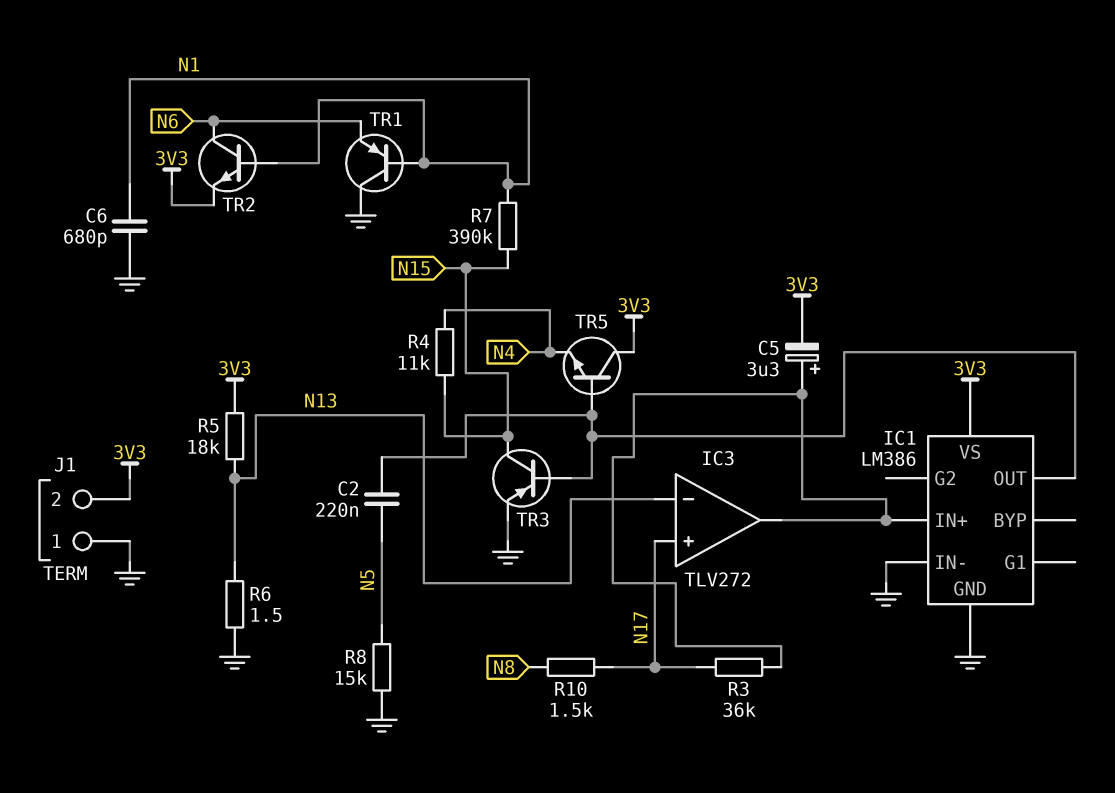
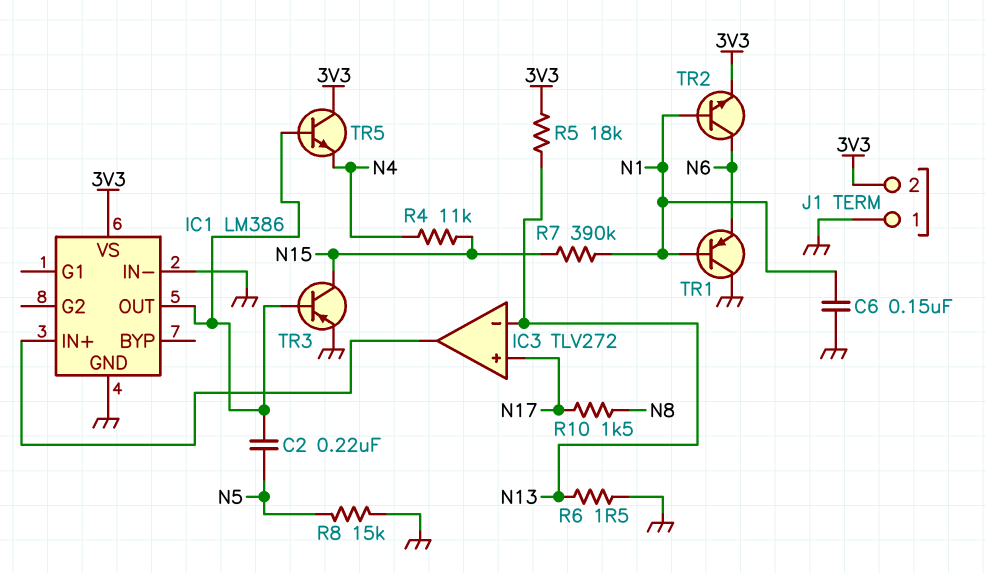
C5: 3.3uF (plus IC1/IN+, minus 3V3) -> none
C6: 680pF (GND, N1) -> 150nF (GND, N1)
R3: 36k (IC1/IN+, N17) -> none

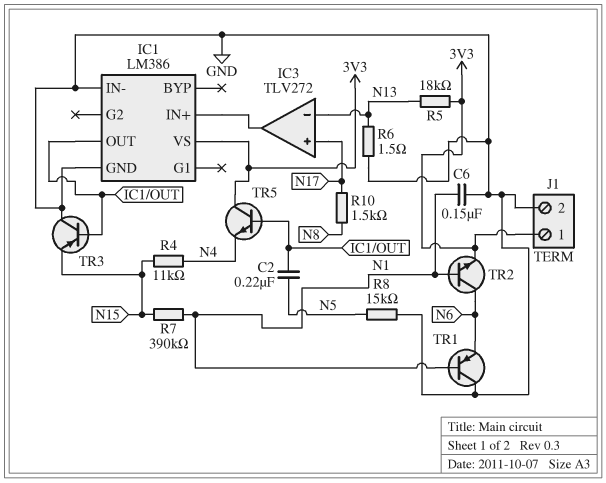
J1 pin 1: GND -> 3V3
J1 pin 2: 3V3 -> GND
TR3: PNP (B IC1/OUT, C N15, E GND) -> PNP (B IC1/OUT, C GND, E N15)

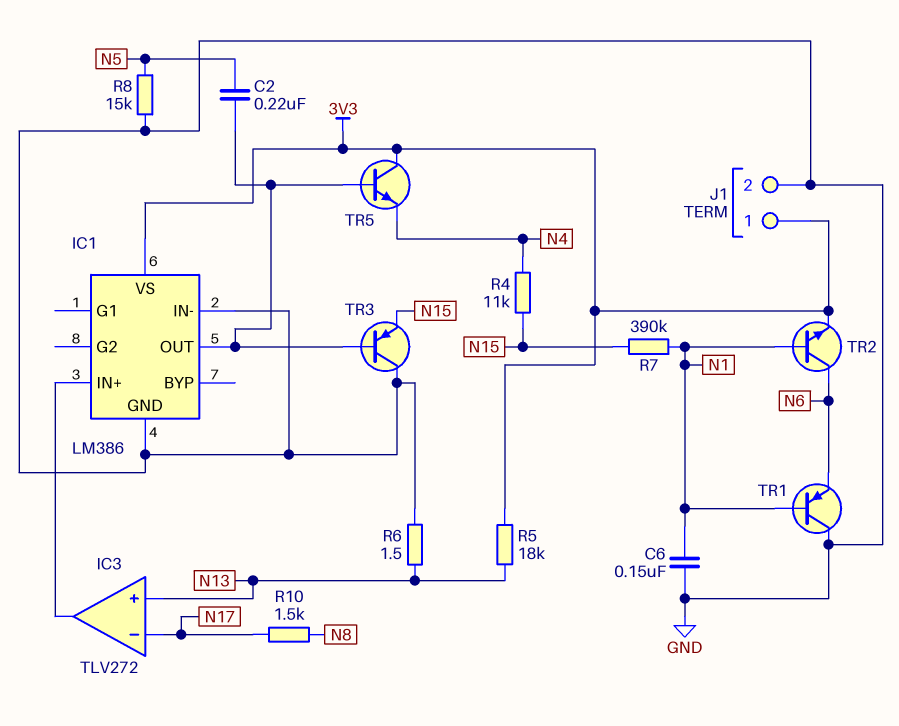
IC3 pin in+: N17 -> N13
IC3 pin in-: N13 -> N17

